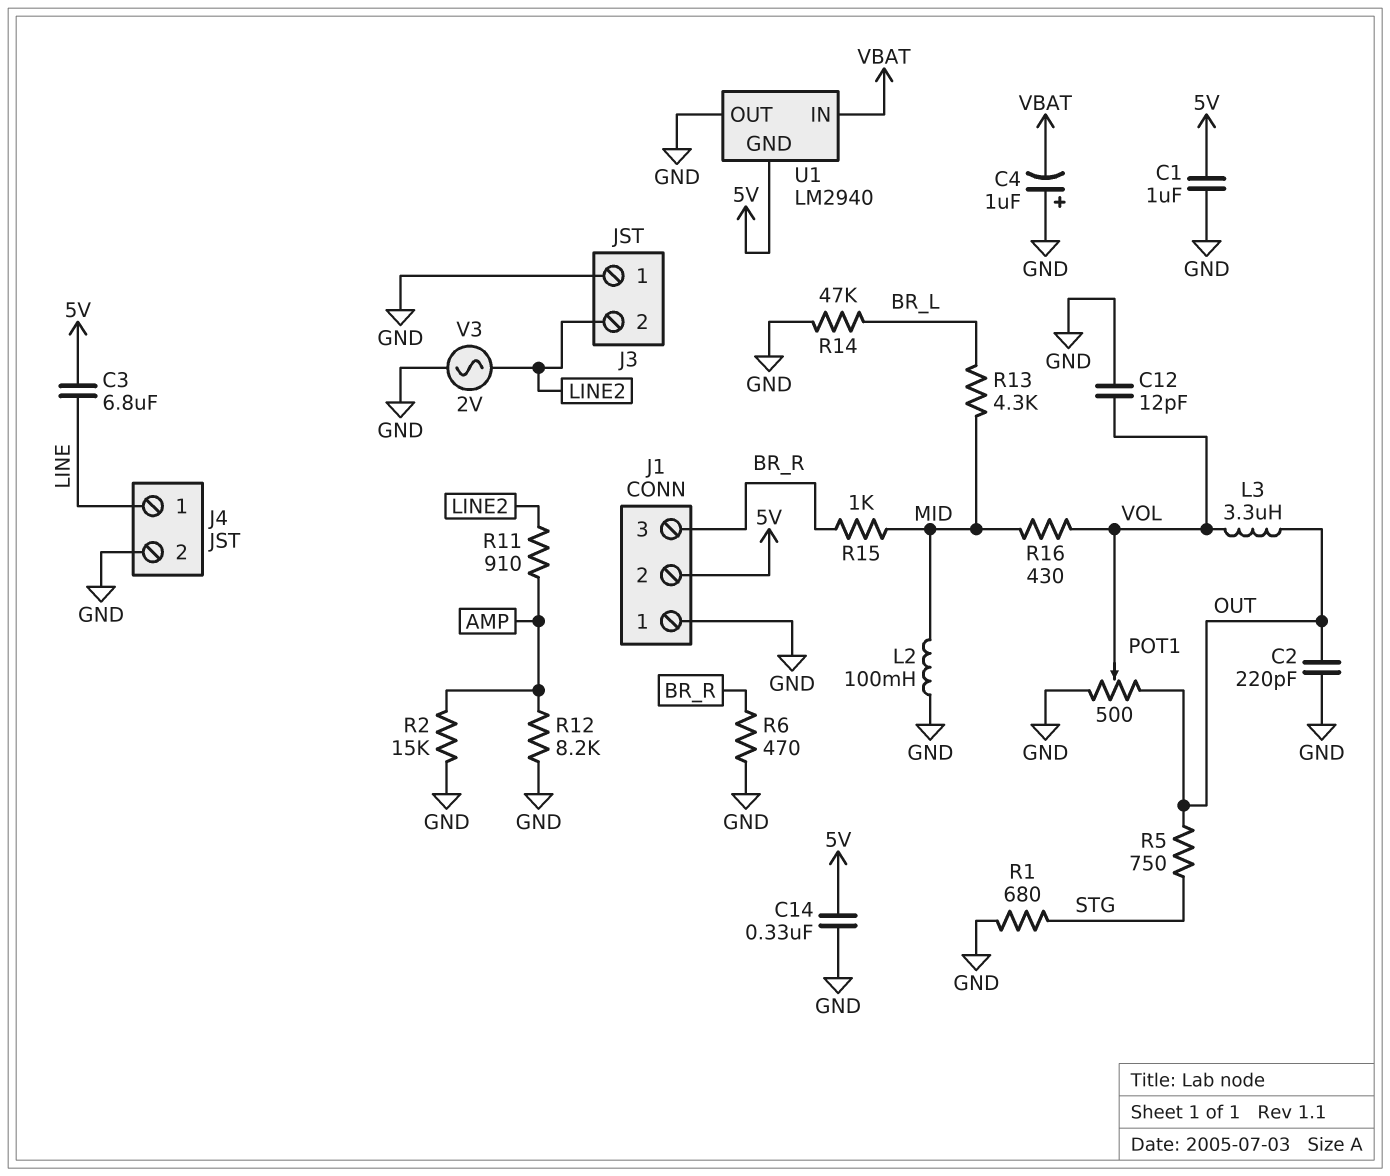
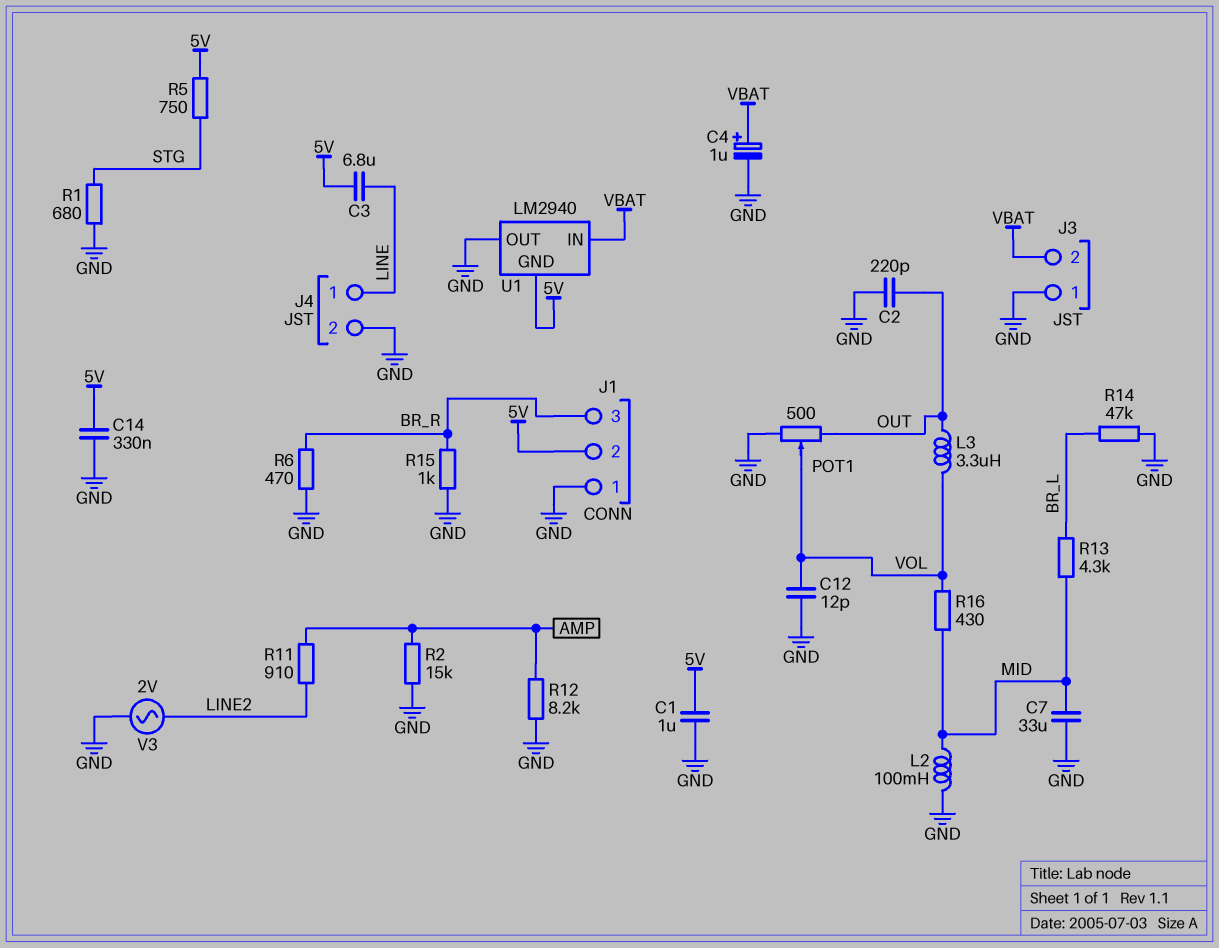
C4: 1uF (plus GND, minus VBAT) -> 1uF (plus VBAT, minus GND)
C7: none -> 33uF (GND, MID)
J3 pin 2: LINE2 -> VBAT
R5: 750 (OUT, STG) -> 750 (5V, STG)
R15: 1k (BR_R, MID) -> 1k (BR_R, GND)

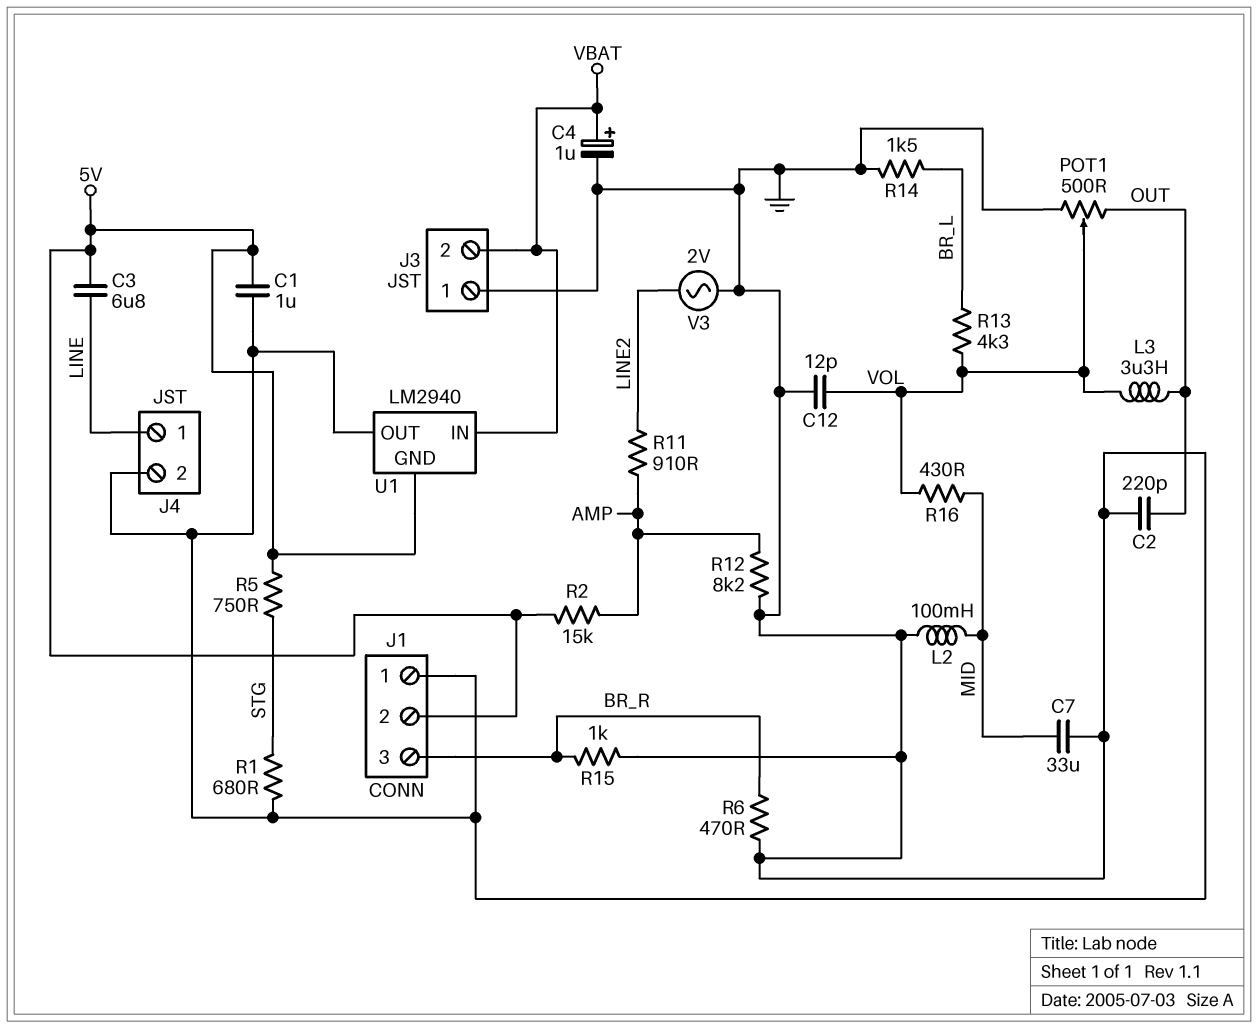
C14: 330nF (5V, GND) -> none
R2: 15k (AMP, GND) -> 15k (5V, AMP)
R13: 4.3k (BR_L, MID) -> 4.3k (BR_L, VOL)
R14: 47k (BR_L, GND) -> 1.5k (BR_L, GND)

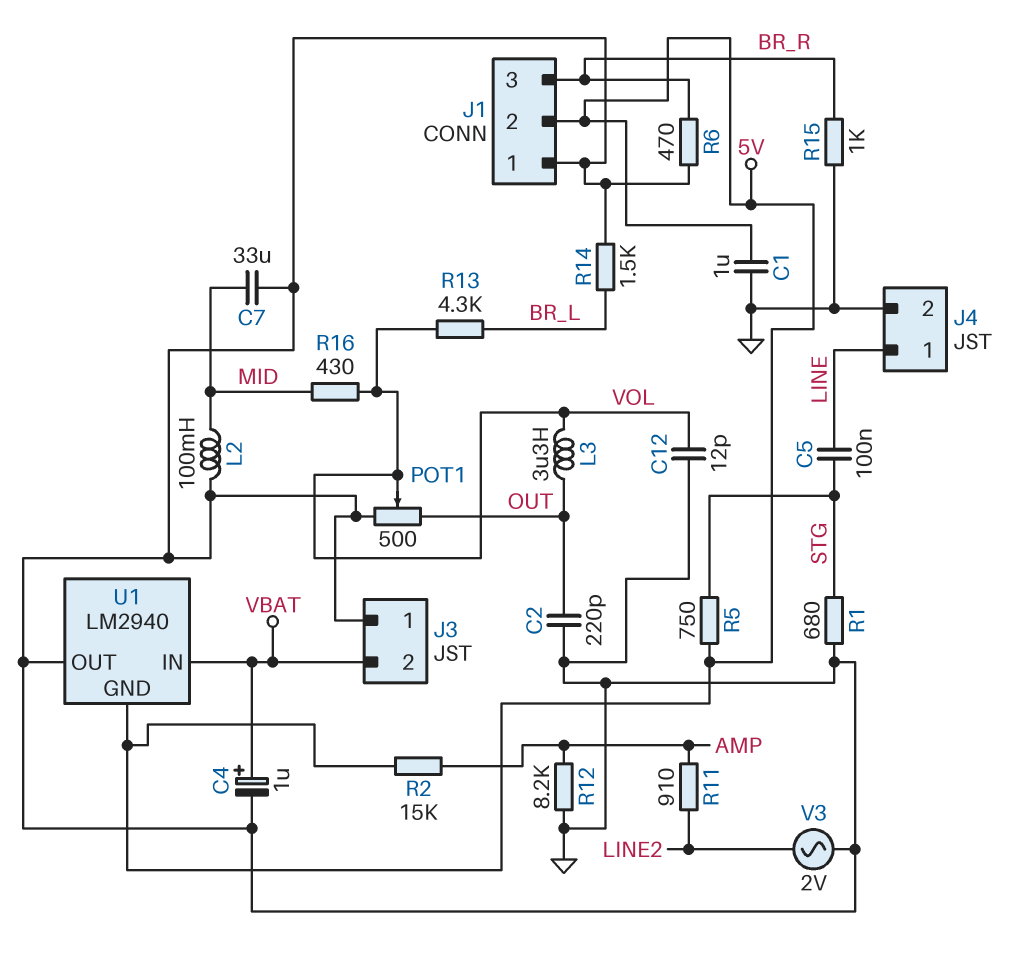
C3: 6.8uF (5V, LINE) -> none
C5: none -> 100nF (LINE, STG)

